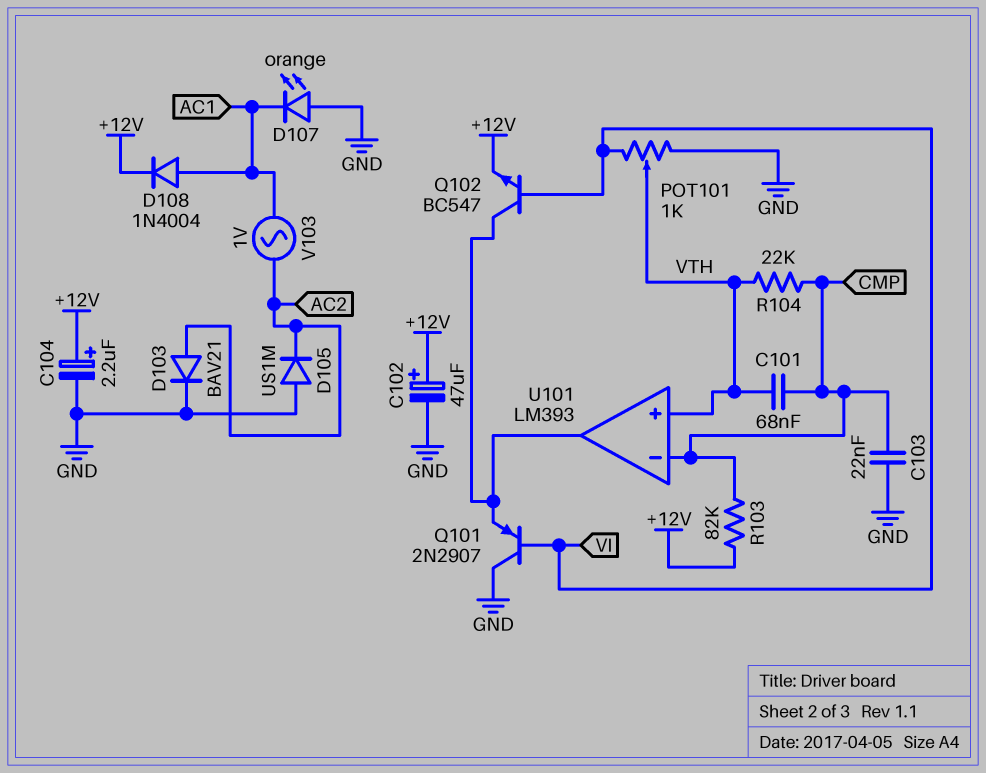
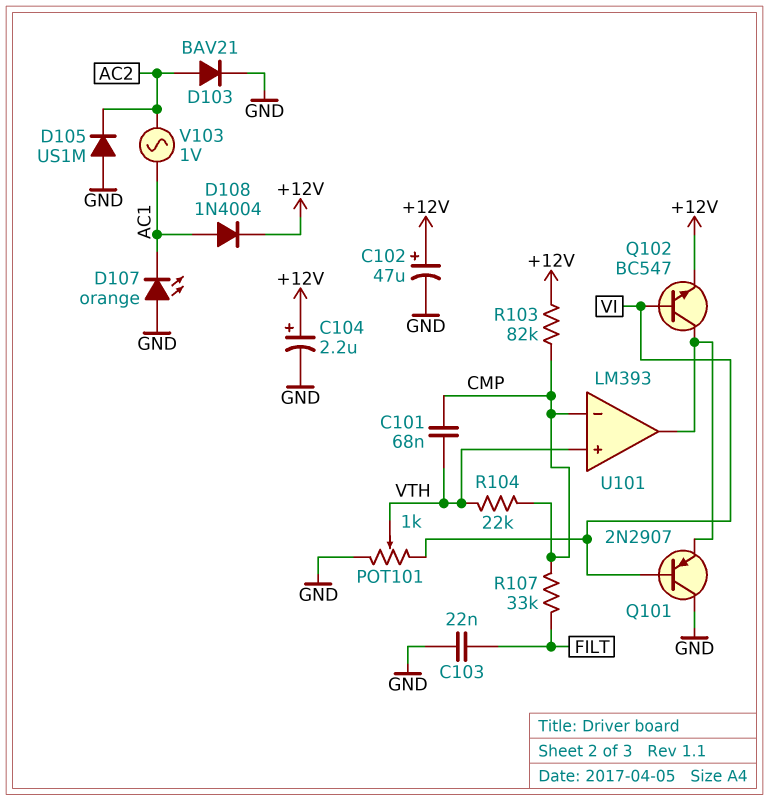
C103: 22nF (CMP, GND) -> 22nF (FILT, GND)
R107: none -> 33k (CMP, FILT)

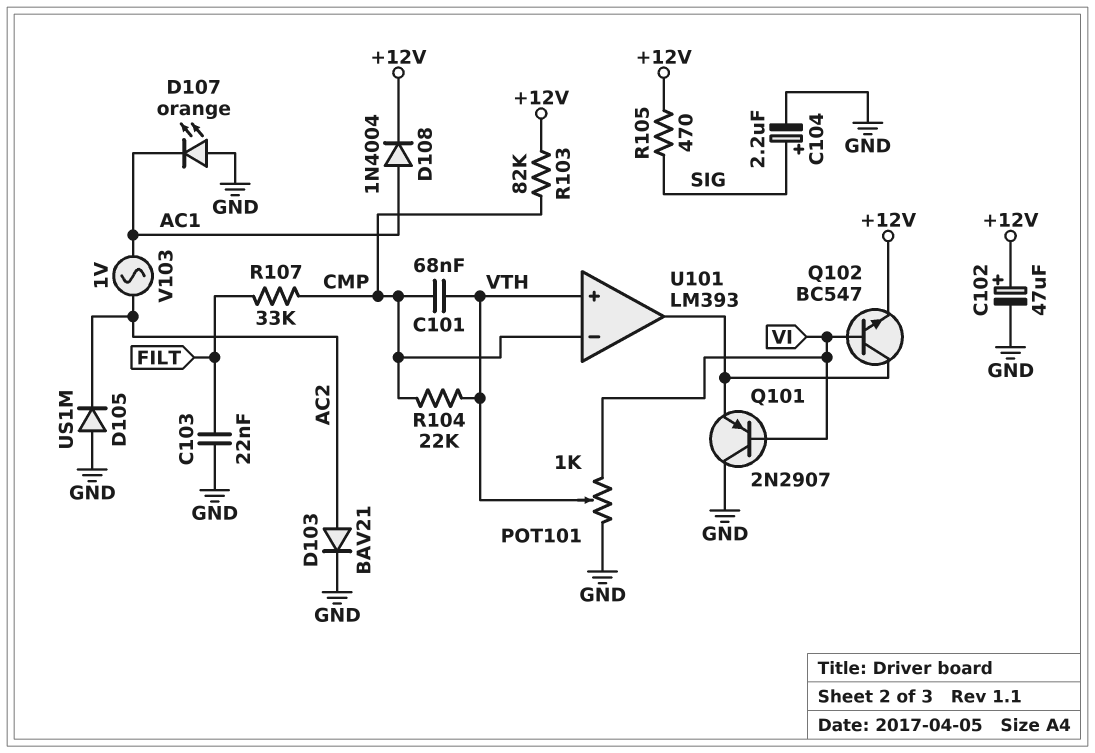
C104: 2.2uF (plus +12V, minus GND) -> 2.2uF (plus SIG, minus GND)
R105: none -> 470 (+12V, SIG)

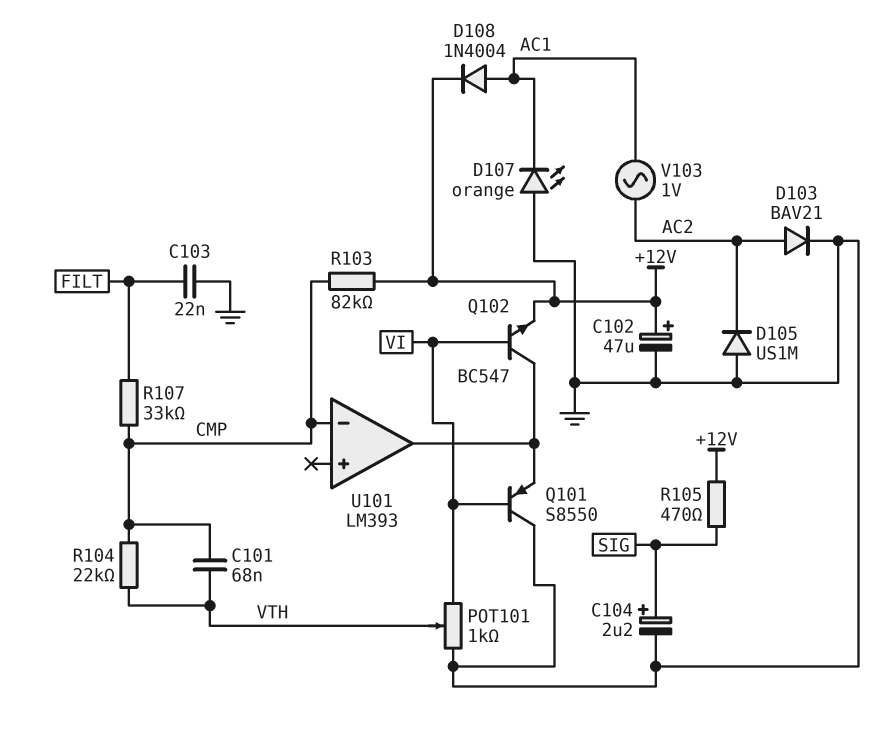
Q101: PNP 2N2907 (B VI, C GND, E U101/out) -> PNP S8550 (B VI, C GND, E U101/out)
U101 pin in+: VTH -> none

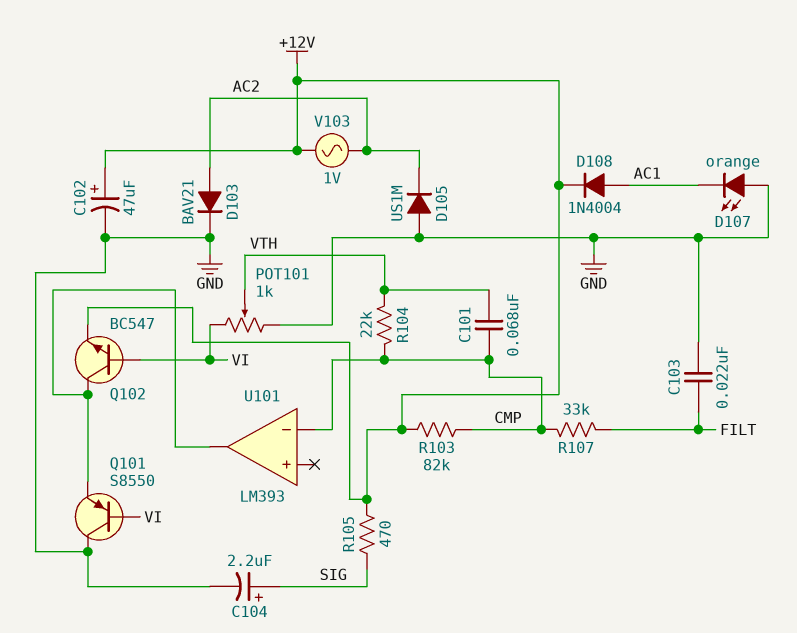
V103: AC 1V (AC1, AC2) -> AC 1V (+12V, AC2)

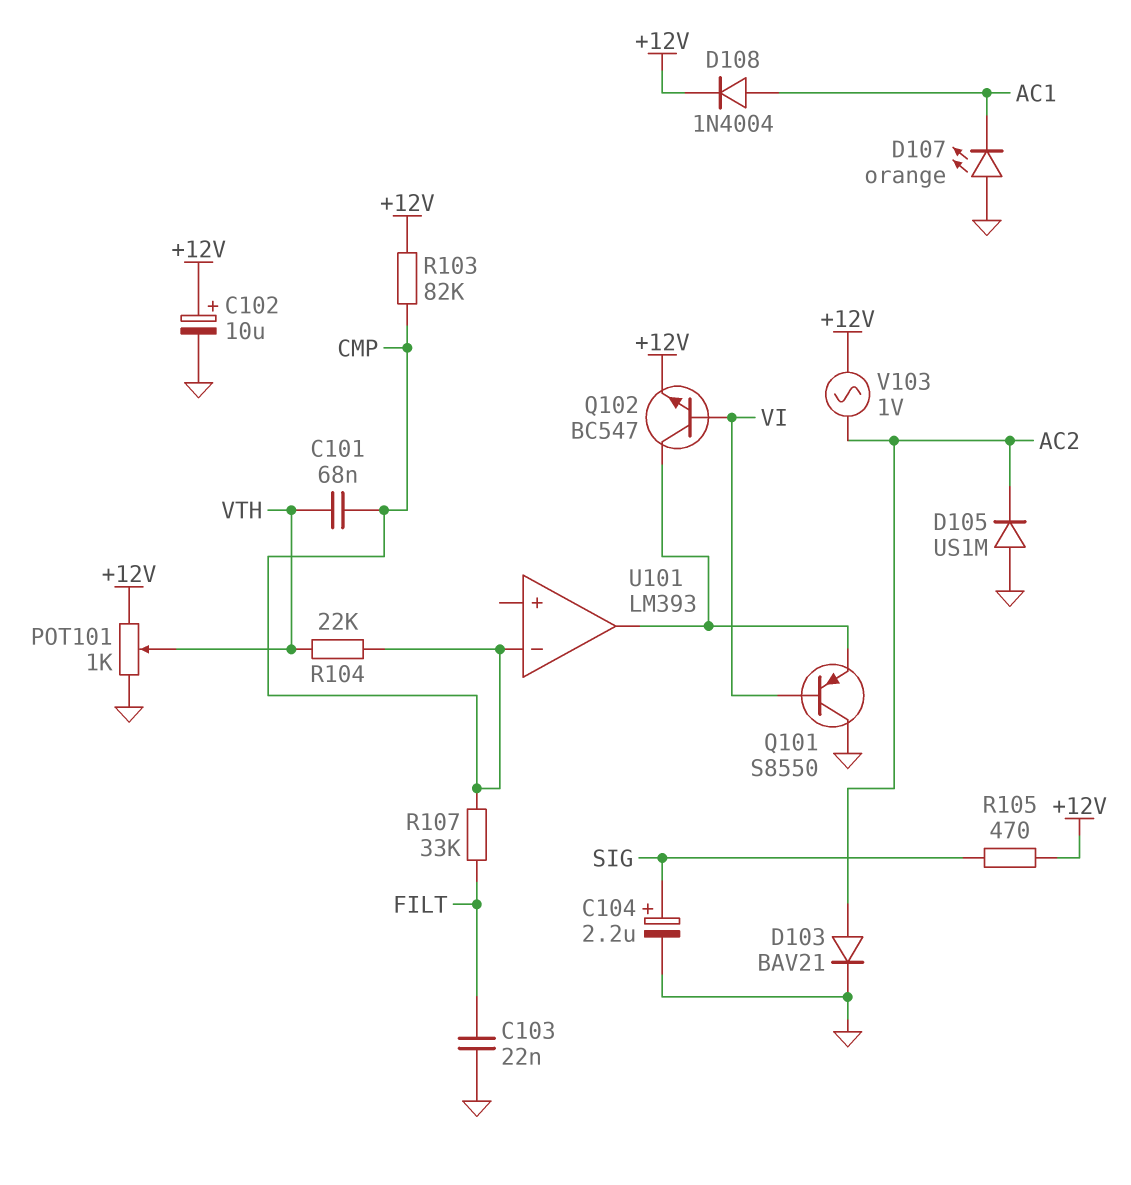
C102: 47uF (plus +12V, minus GND) -> 10uF (plus +12V, minus GND)
POT101: 1k (GND, VI, wiper VTH) -> 1k (+12V, GND, wiper VTH)

